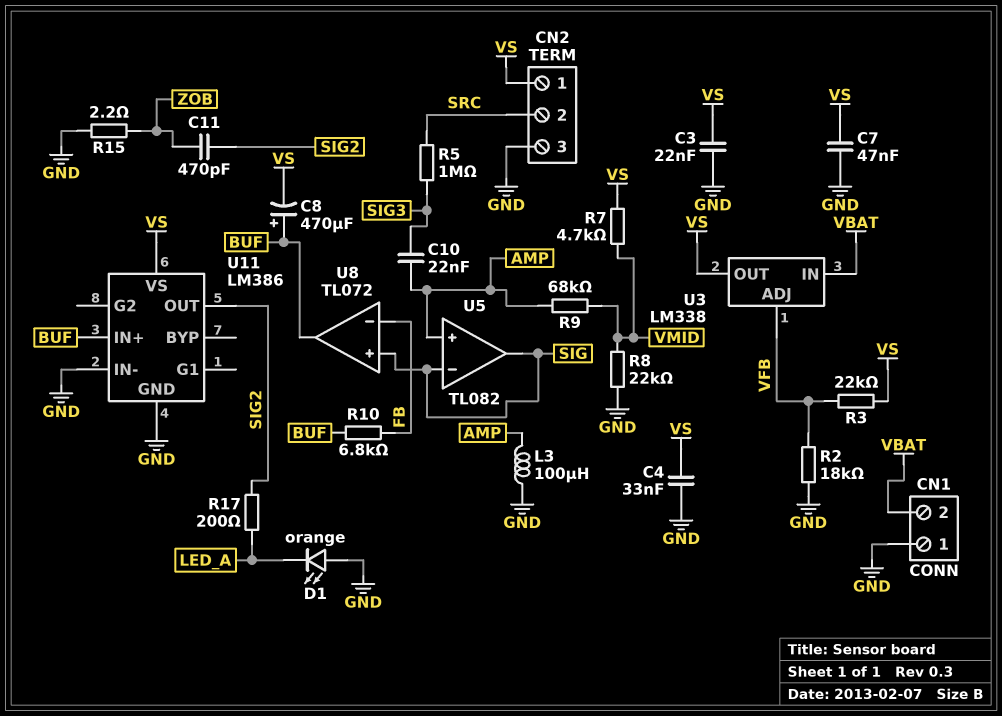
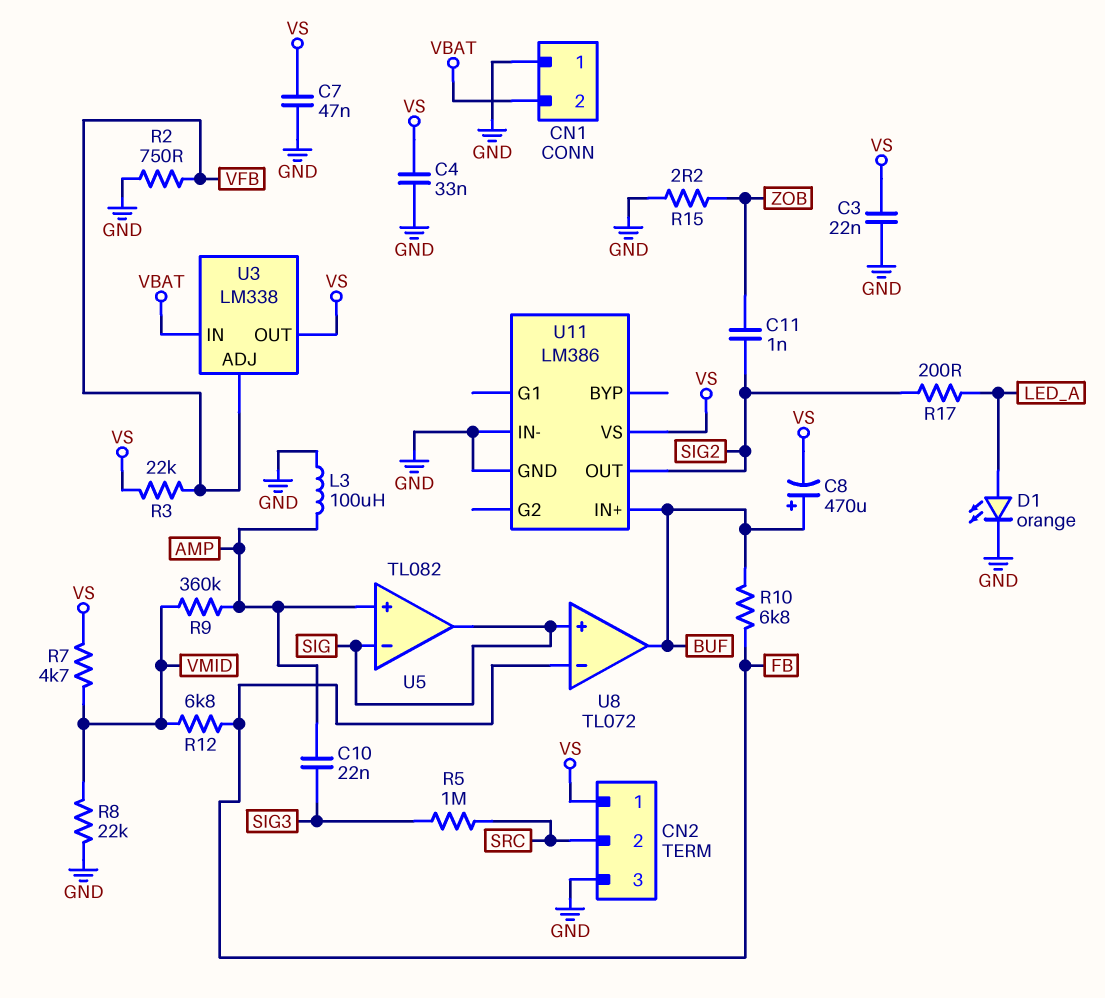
C11: 470pF (SIG2, ZOB) -> 1nF (SIG2, ZOB)
D1: LED orange (A GND, K LED_A) -> LED orange (A LED_A, K GND)
R2: 18k (GND, VFB) -> 750 (GND, VFB)
R9: 68k (AMP, VMID) -> 360k (AMP, VMID)
R12: none -> 6.8k (FB, VMID)

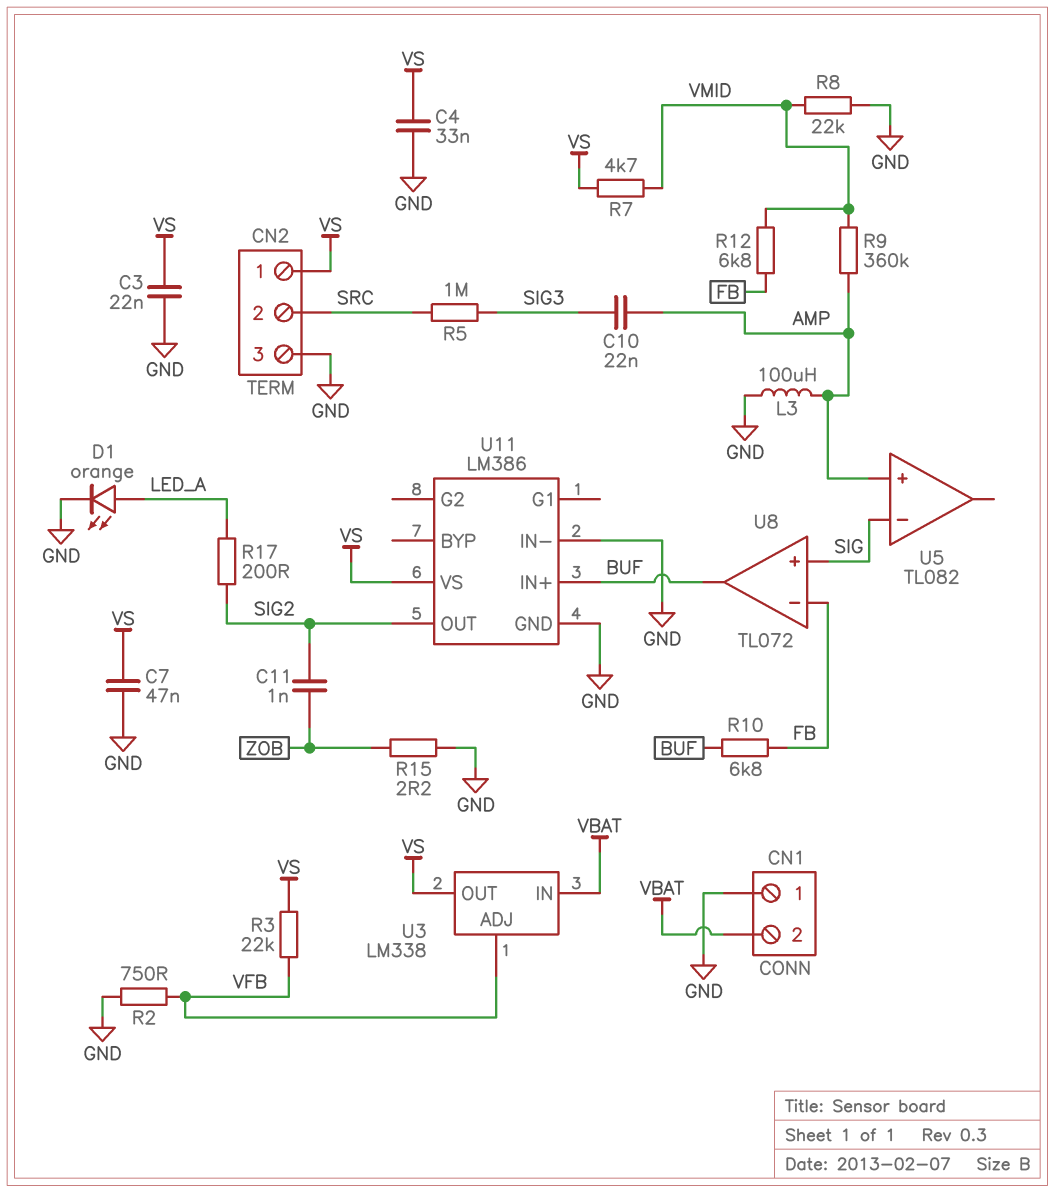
C8: 470uF (plus BUF, minus VS) -> none
U5 pin out: SIG -> none

